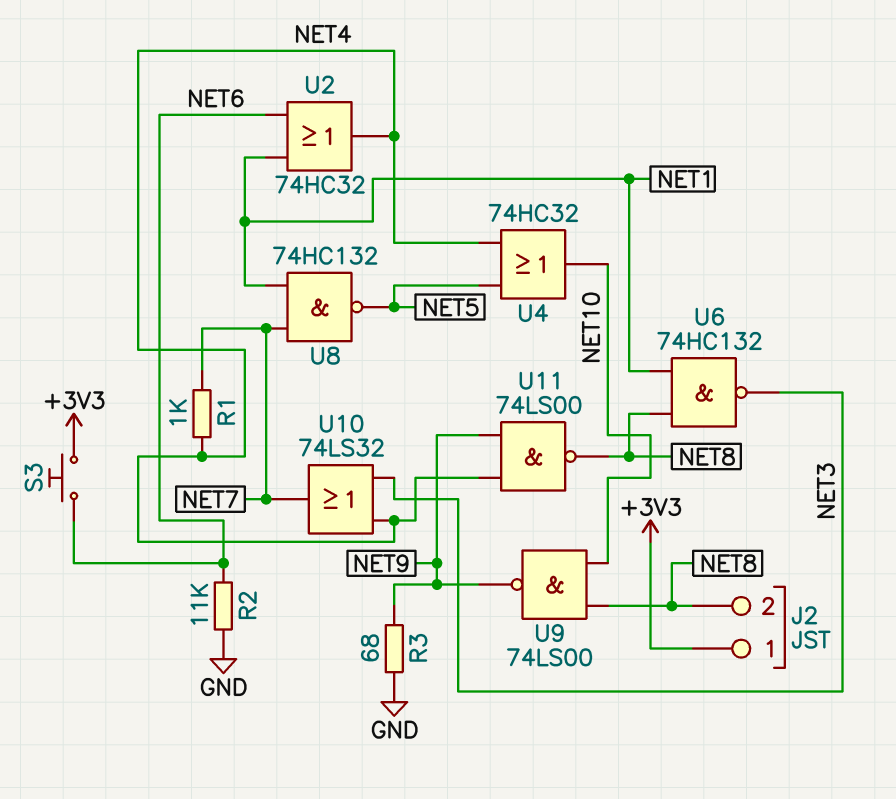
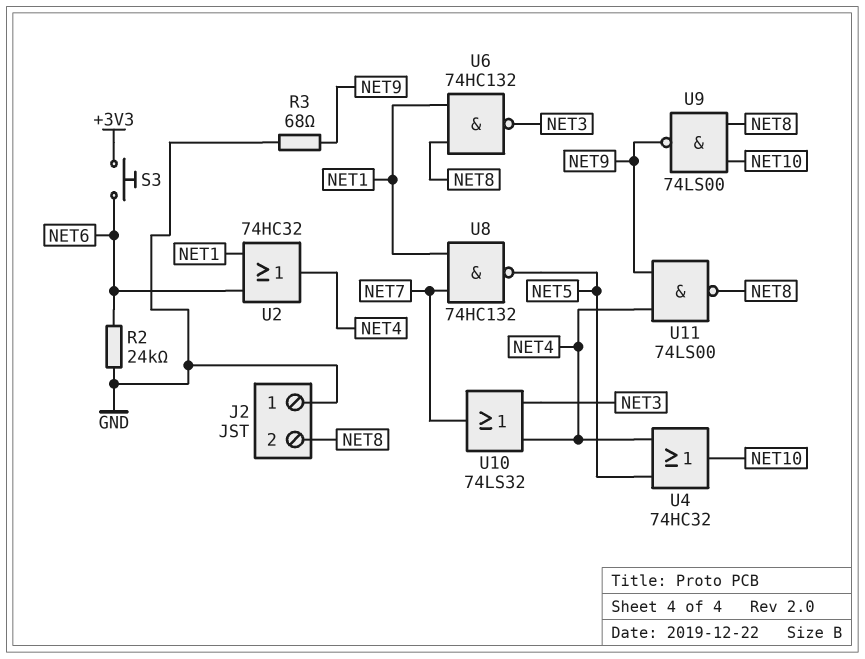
J2 pin 1: +3V3 -> GND
R1: 1k (NET4, NET7) -> none
R2: 11k (GND, NET6) -> 24k (GND, NET6)

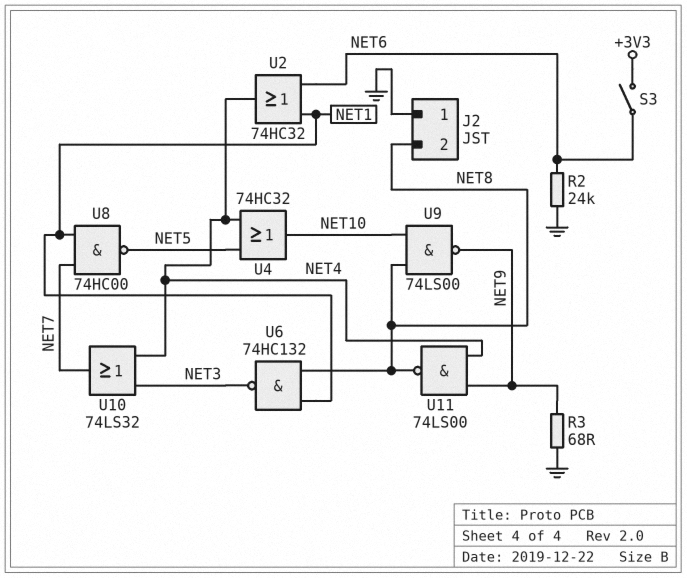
S3: button (+3V3, NET6) -> switch (+3V3, NET6)
U8: NAND 74HC132 (in NET1, in NET7, out NET5) -> NAND 74HC00 (in NET1, in NET7, out NET5)

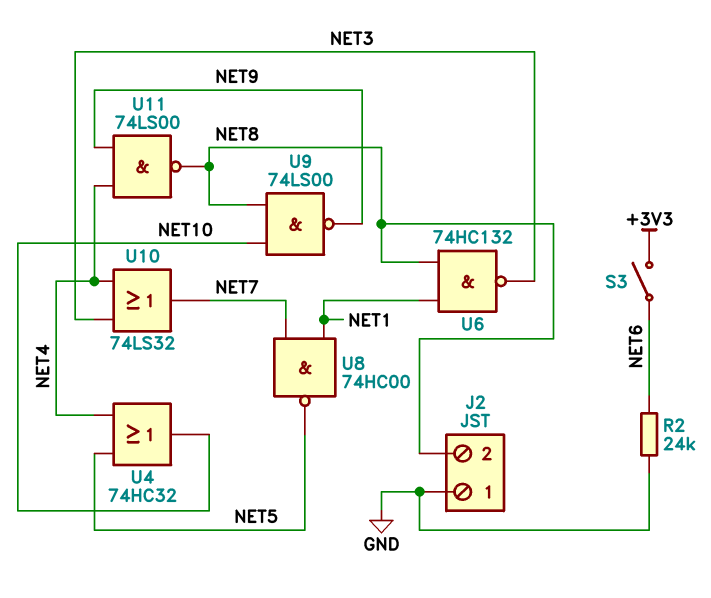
R3: 68 (GND, NET9) -> none
U2: OR 74HC32 (in NET1, in NET6, out NET4) -> none

